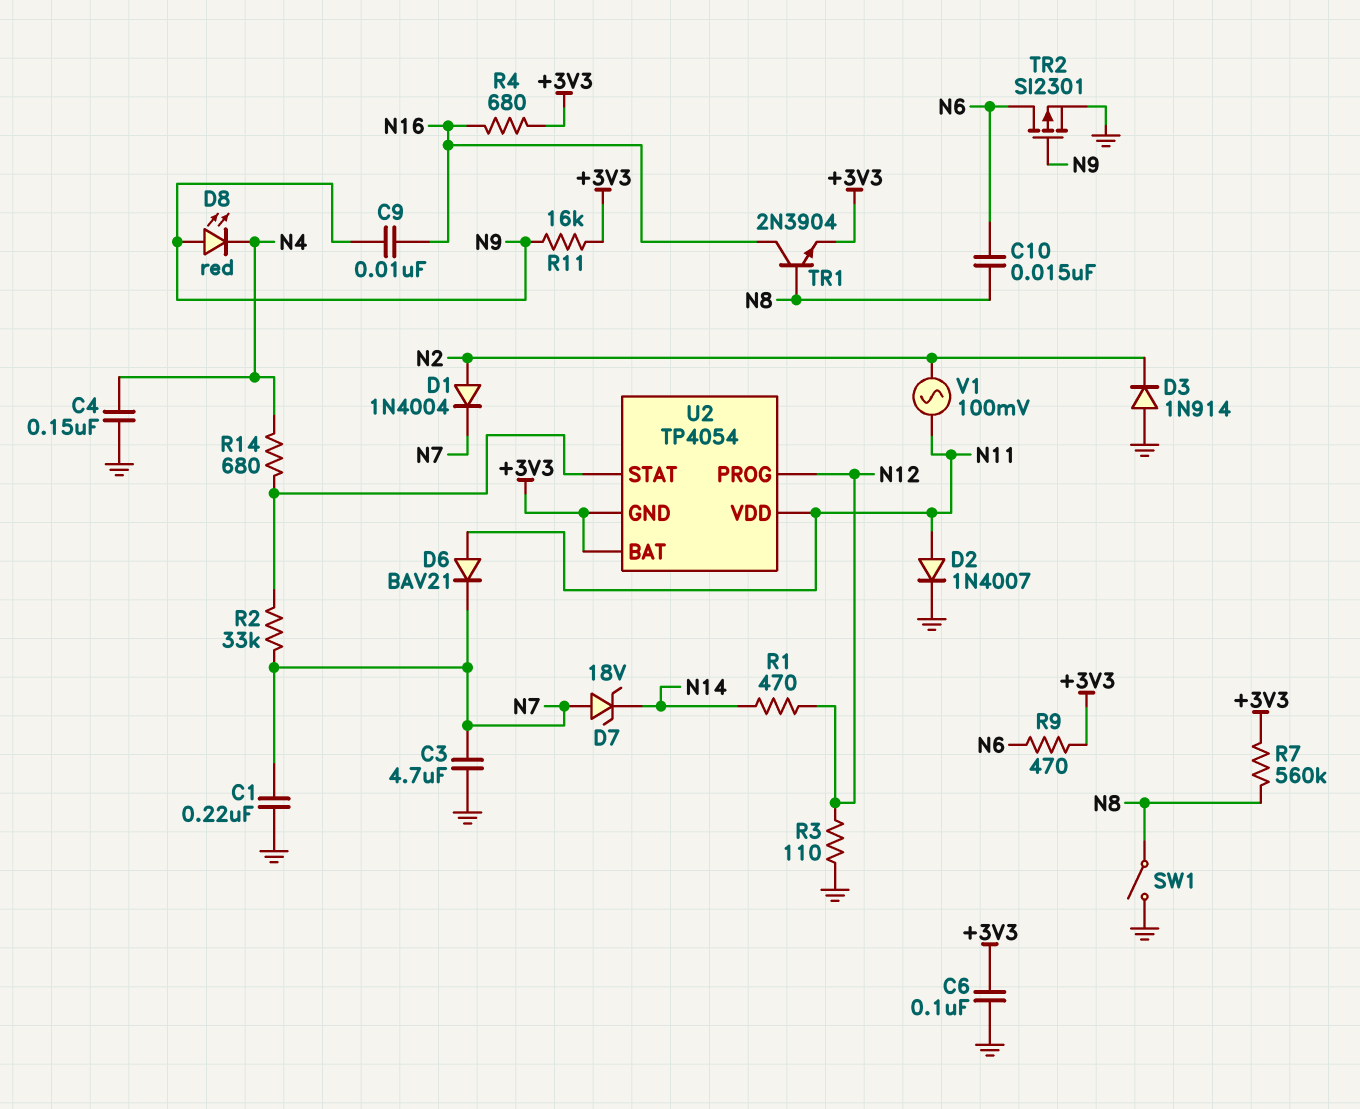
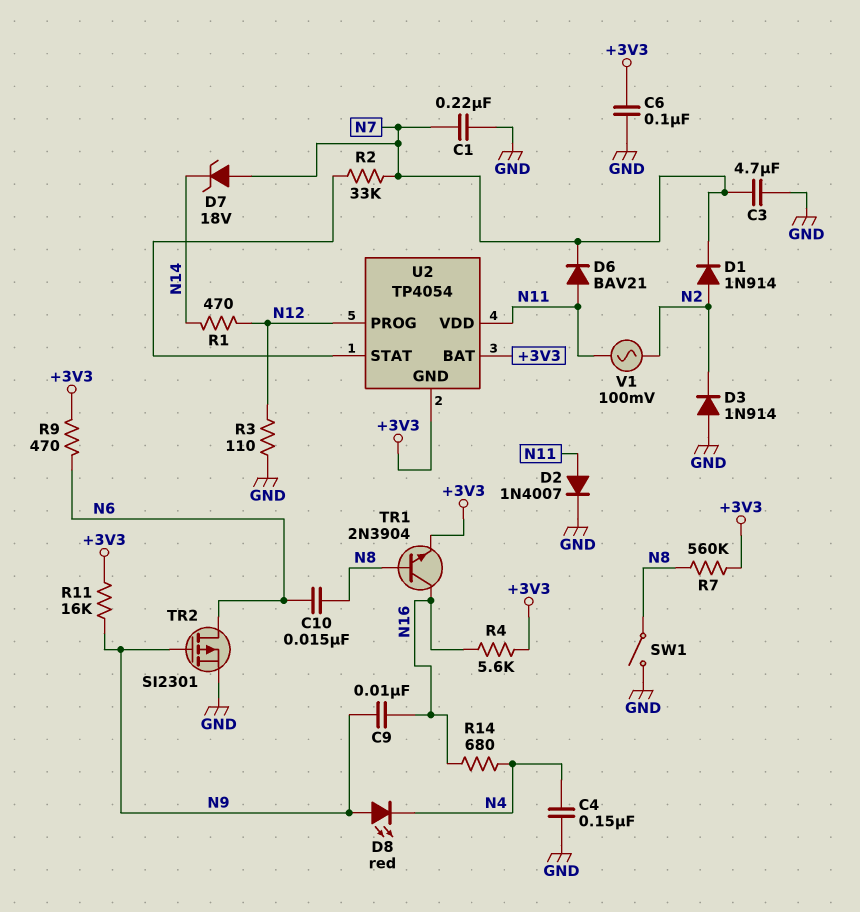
D1: diode 1N4004 (A N2, K N7) -> diode 1N914 (A N2, K N7)
R4: 680 (+3V3, N16) -> 5.6k (+3V3, N16)
R14: 680 (N4, U2/STAT) -> 680 (N4, N16)

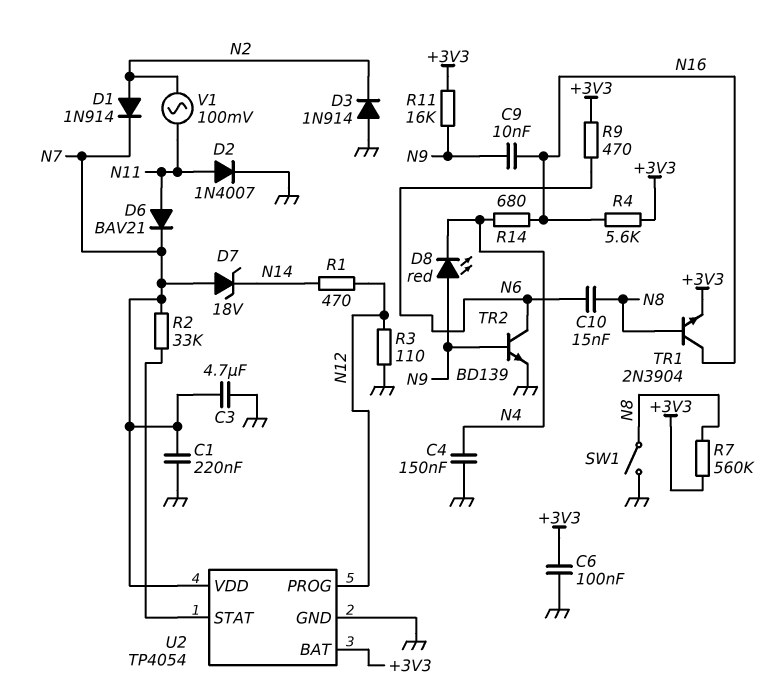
TR2: PMOS SI2301 (G N9, D N6, S GND) -> NPN BD139 (B N9, C N6, E GND)
U2 pin GND: +3V3 -> GND
U2 pin VDD: N11 -> N7

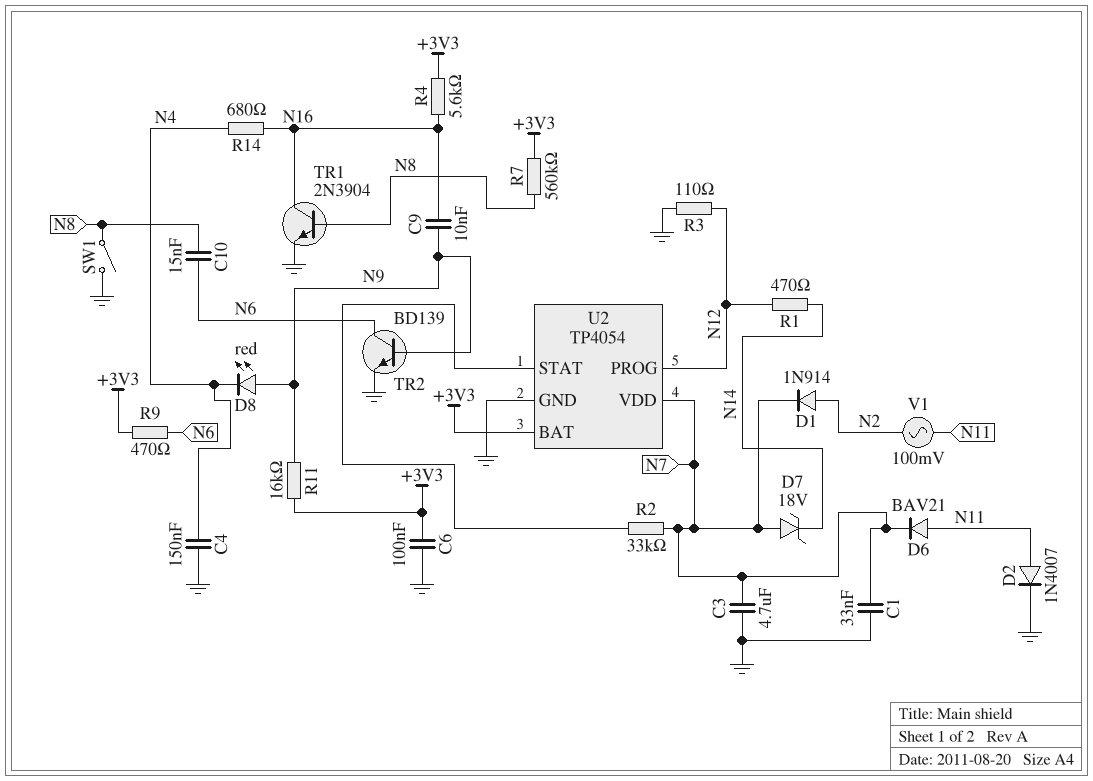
C1: 220nF (GND, N7) -> 33nF (GND, N7)
D3: diode 1N914 (A GND, K N2) -> none
TR1: NPN 2N3904 (B N8, C N16, E +3V3) -> NPN 2N3904 (B N8, C N16, E GND)

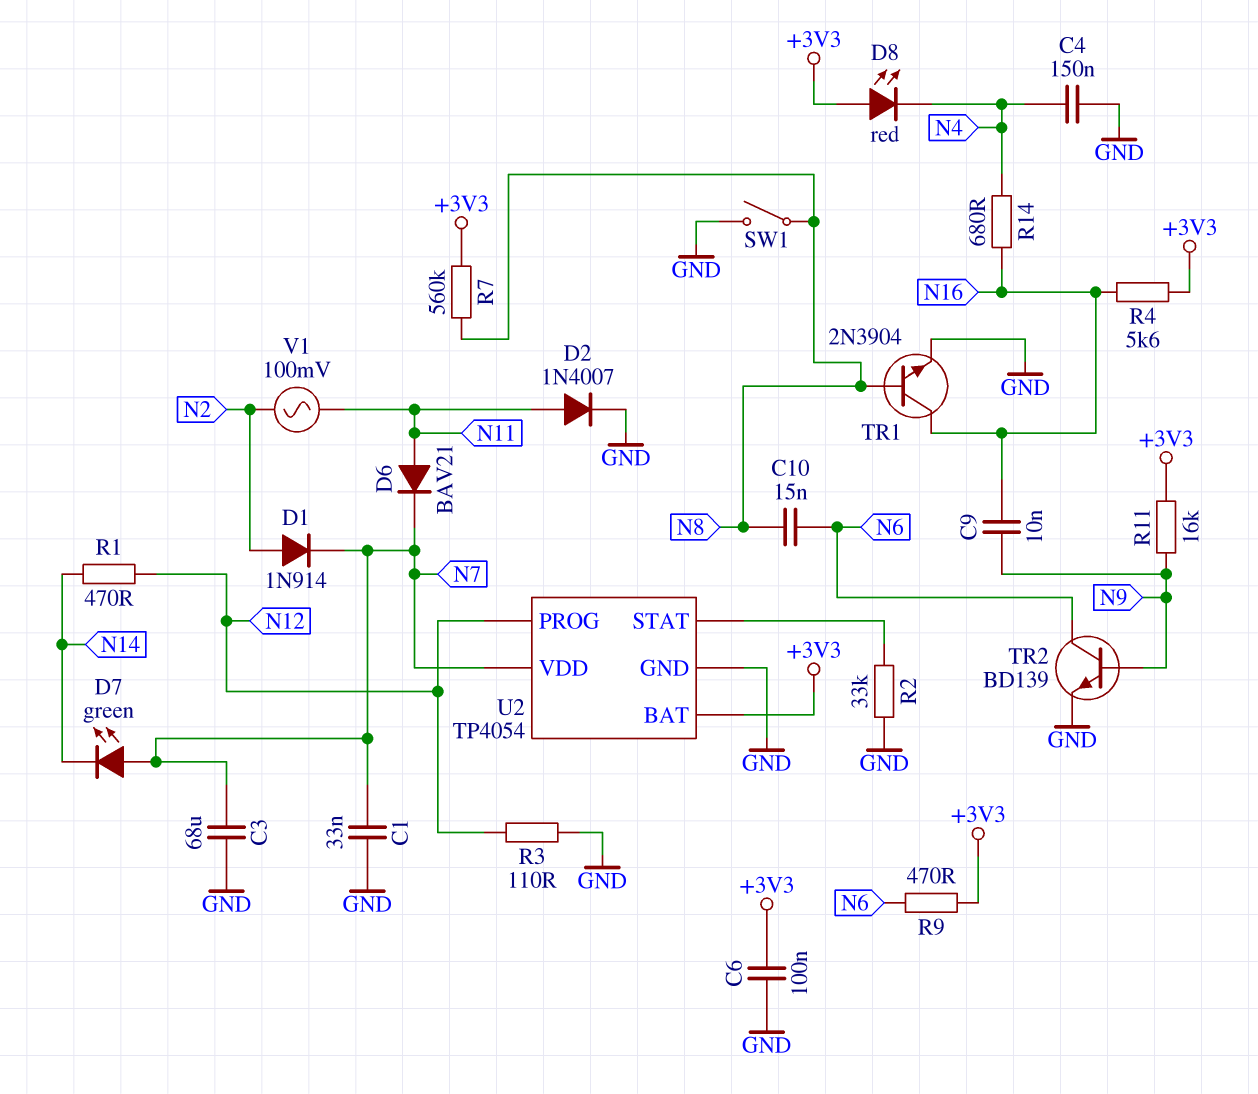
C3: 4.7uF (GND, N7) -> 68uF (GND, N7)
D7: zener 18V (A N7, K N14) -> LED green (A N7, K N14)
D8: LED red (A N9, K N4) -> LED red (A +3V3, K N4)
R2: 33k (N7, U2/STAT) -> 33k (GND, U2/STAT)

